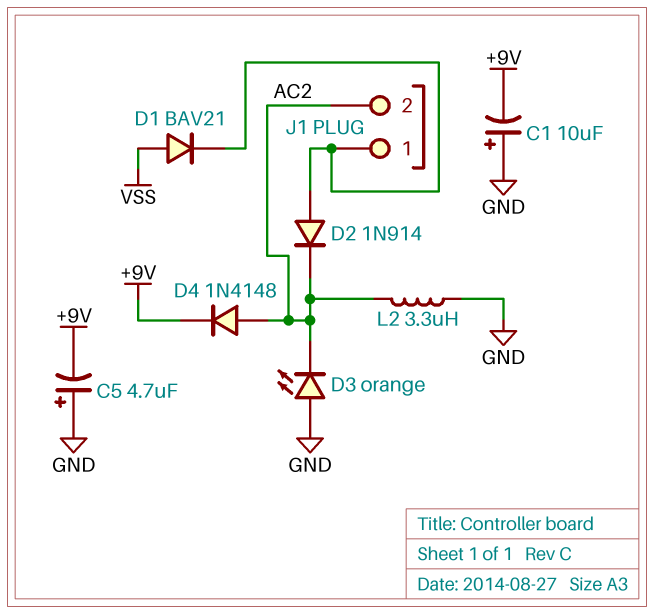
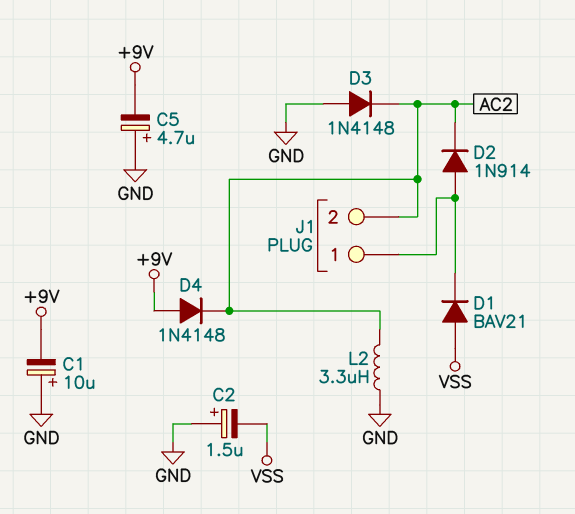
C2: none -> 1.5uF (plus GND, minus VSS)
D3: LED orange (A GND, K AC2) -> diode 1N4148 (A GND, K AC2)
D4: diode 1N4148 (A AC2, K +9V) -> diode 1N4148 (A +9V, K AC2)

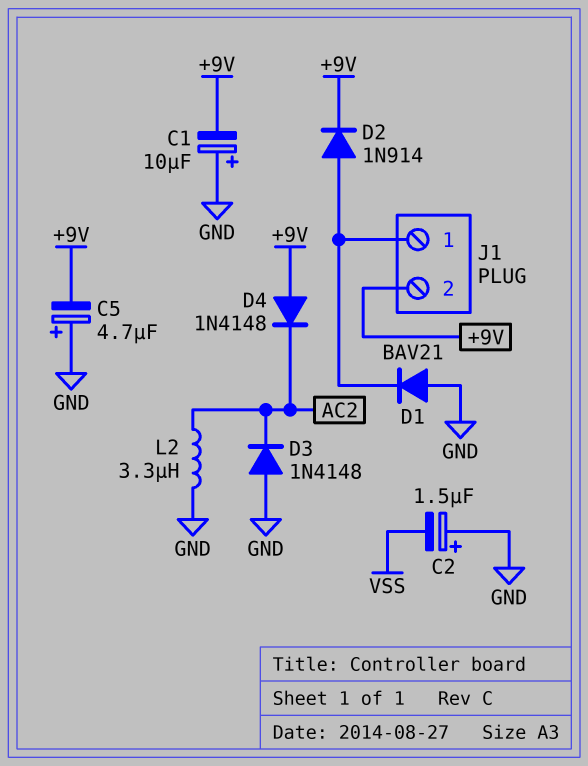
D1: diode BAV21 (A VSS, K J1/1) -> diode BAV21 (A GND, K J1/1)
D2: diode 1N914 (A J1/1, K AC2) -> diode 1N914 (A J1/1, K +9V)
J1 pin 2: AC2 -> +9V

